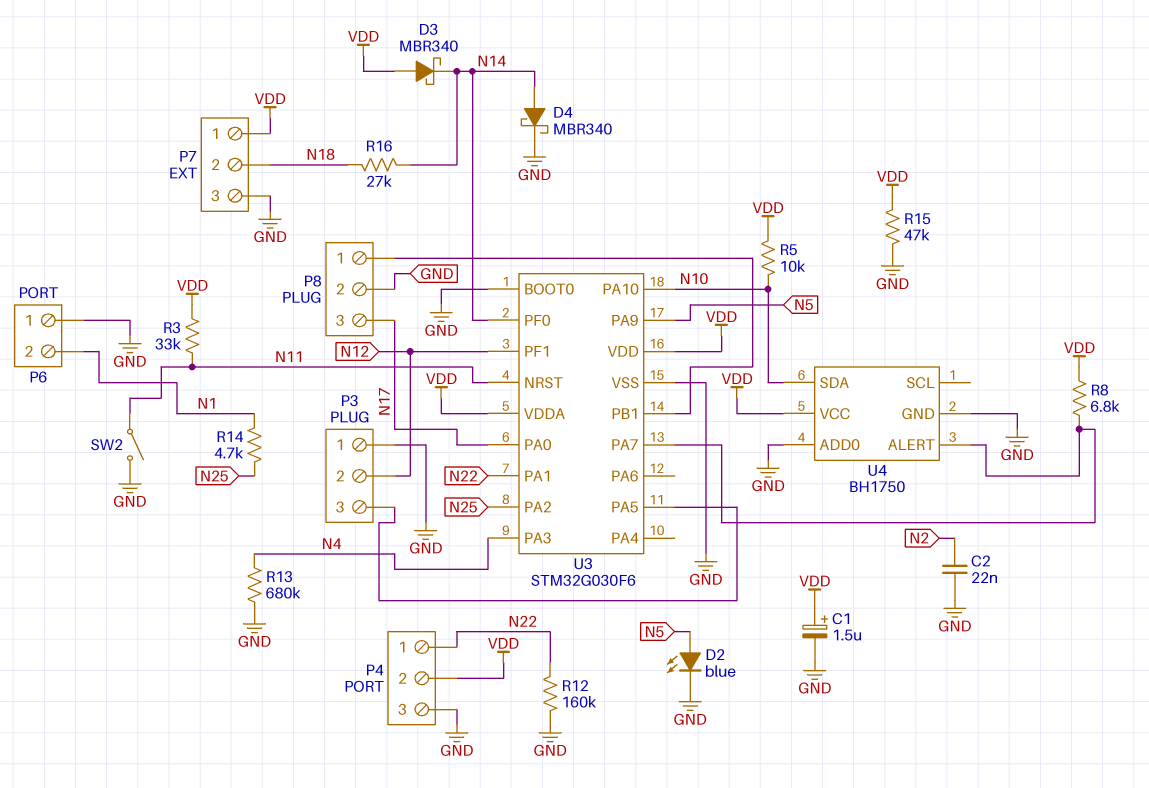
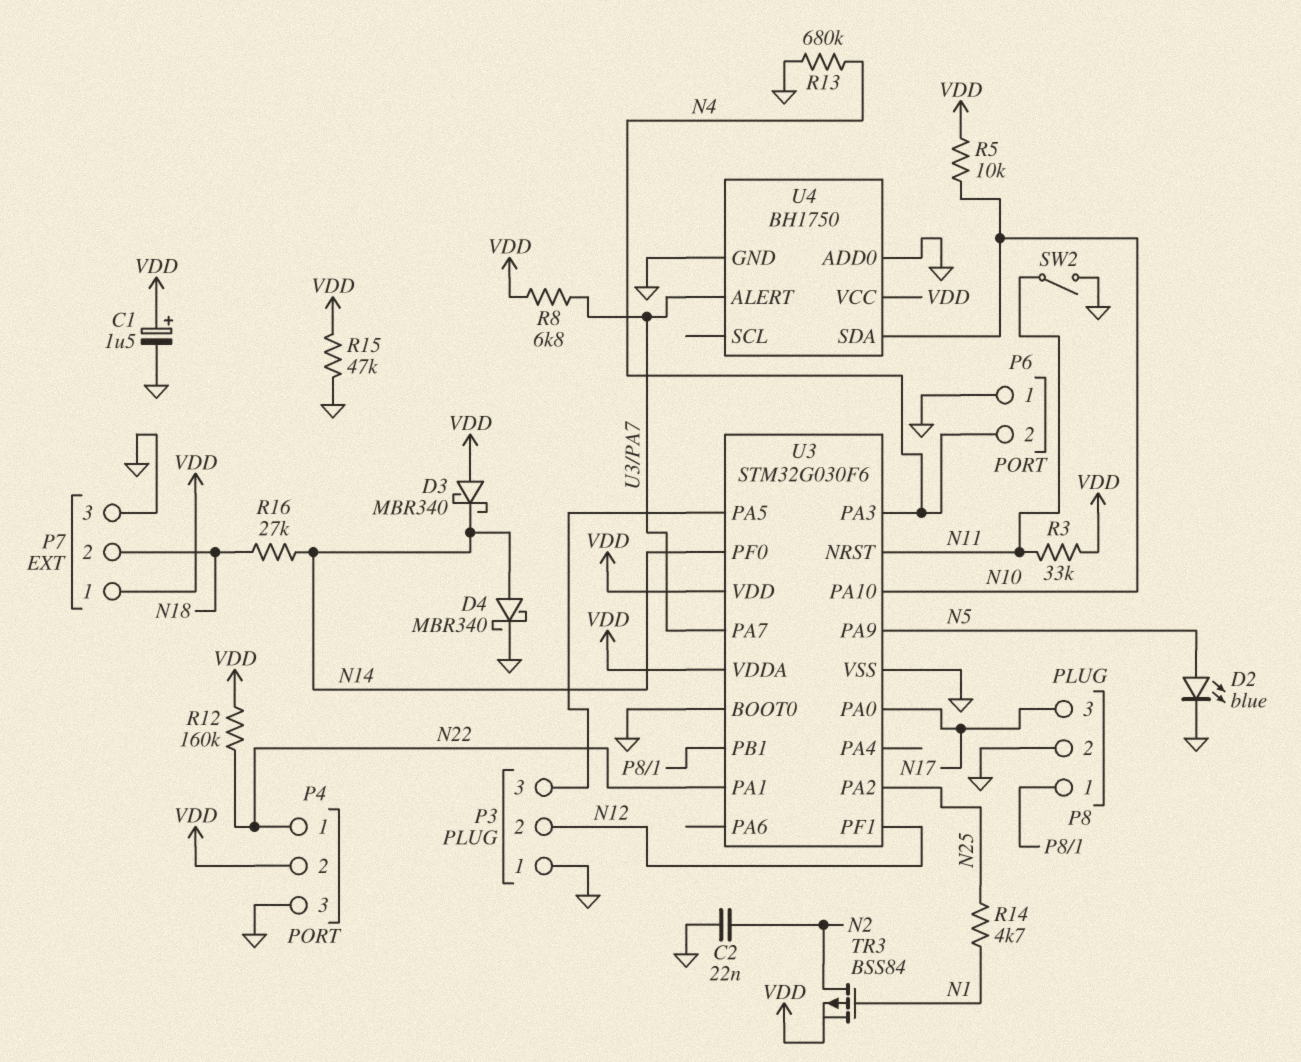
P6 pin 2: N1 -> N4
R12: 160k (GND, N22) -> 160k (N22, VDD)
TR3: none -> PMOS BSS84 (G N1, D N2, S VDD)

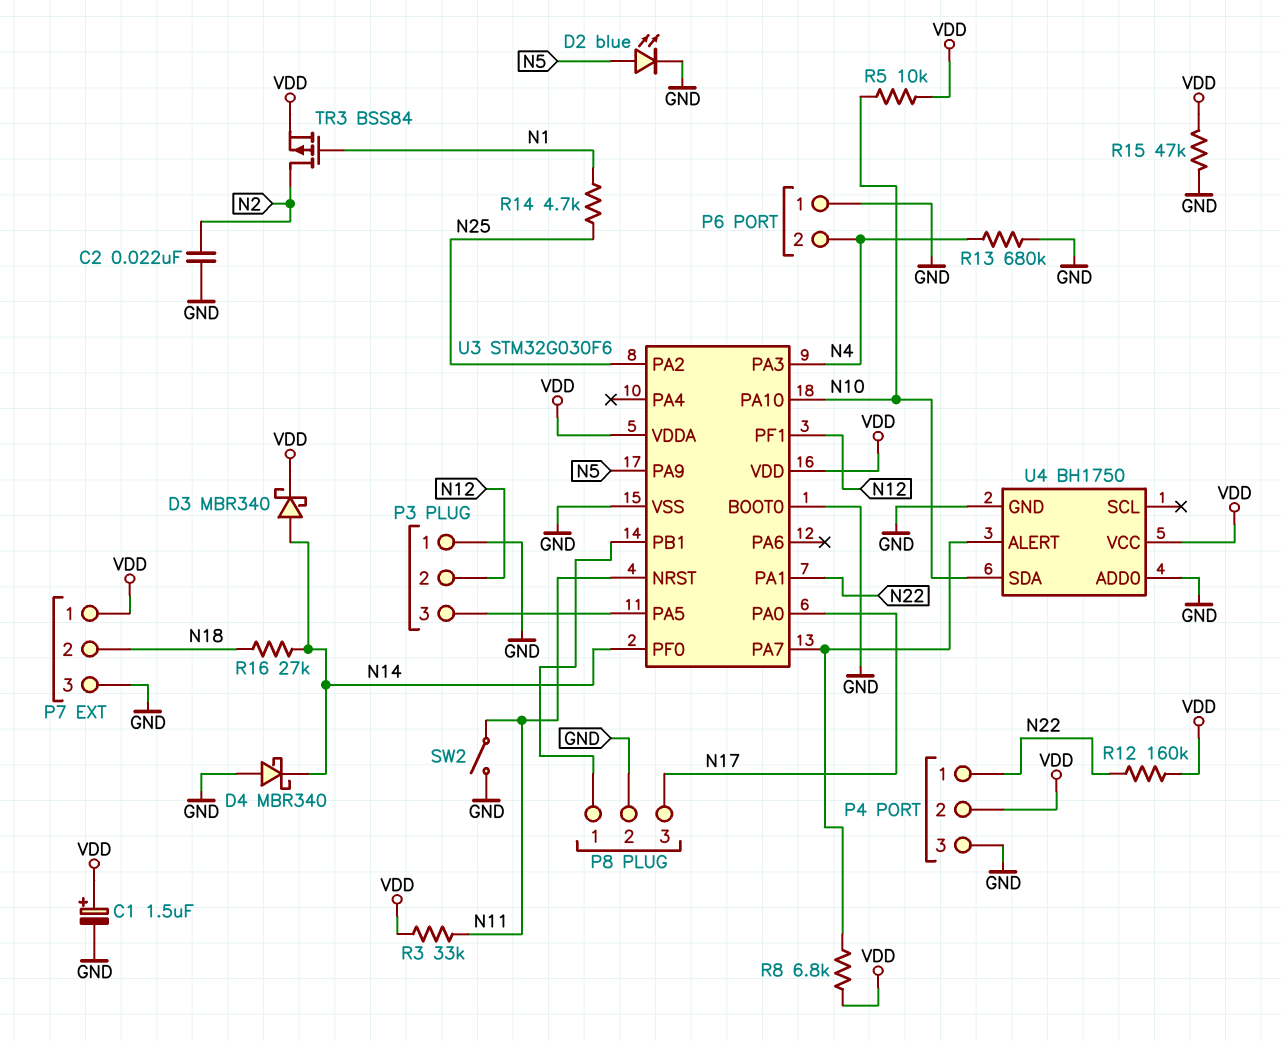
D3: schottky MBR340 (A VDD, K N14) -> schottky MBR340 (A N14, K VDD)
D4: schottky MBR340 (A N14, K GND) -> schottky MBR340 (A GND, K N14)

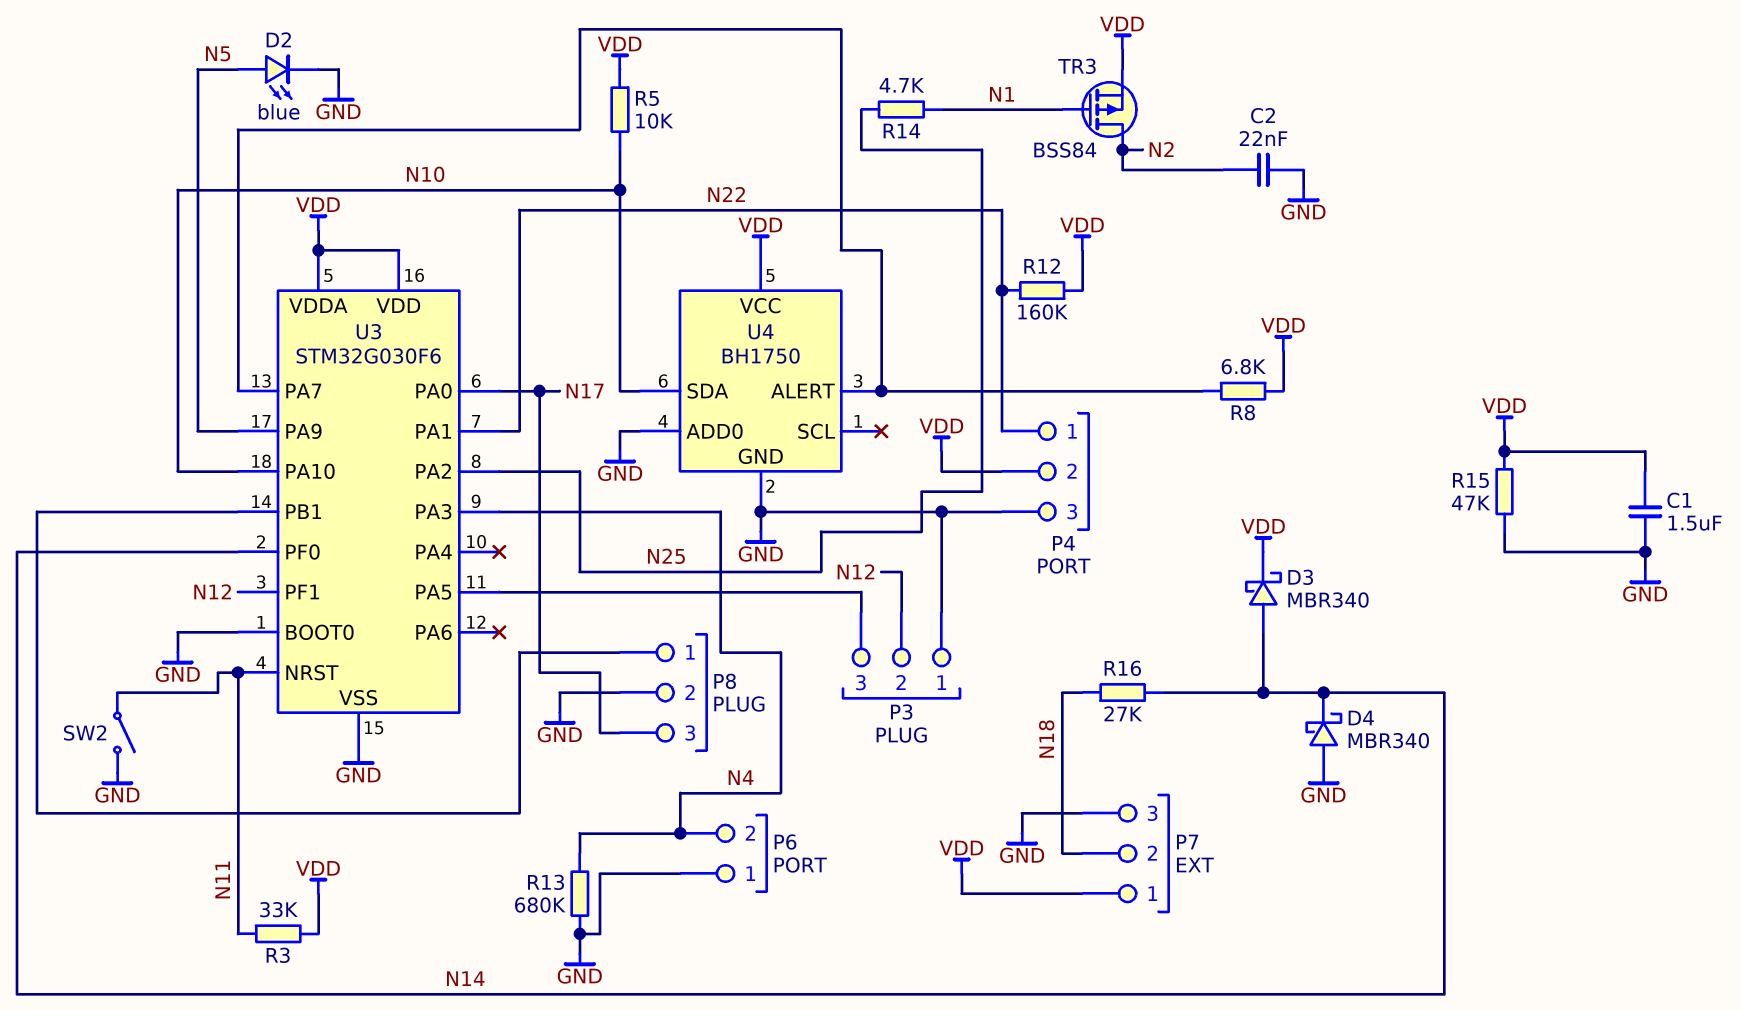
C1: 1.5uF (plus VDD, minus GND) -> 1.5uF (GND, VDD)

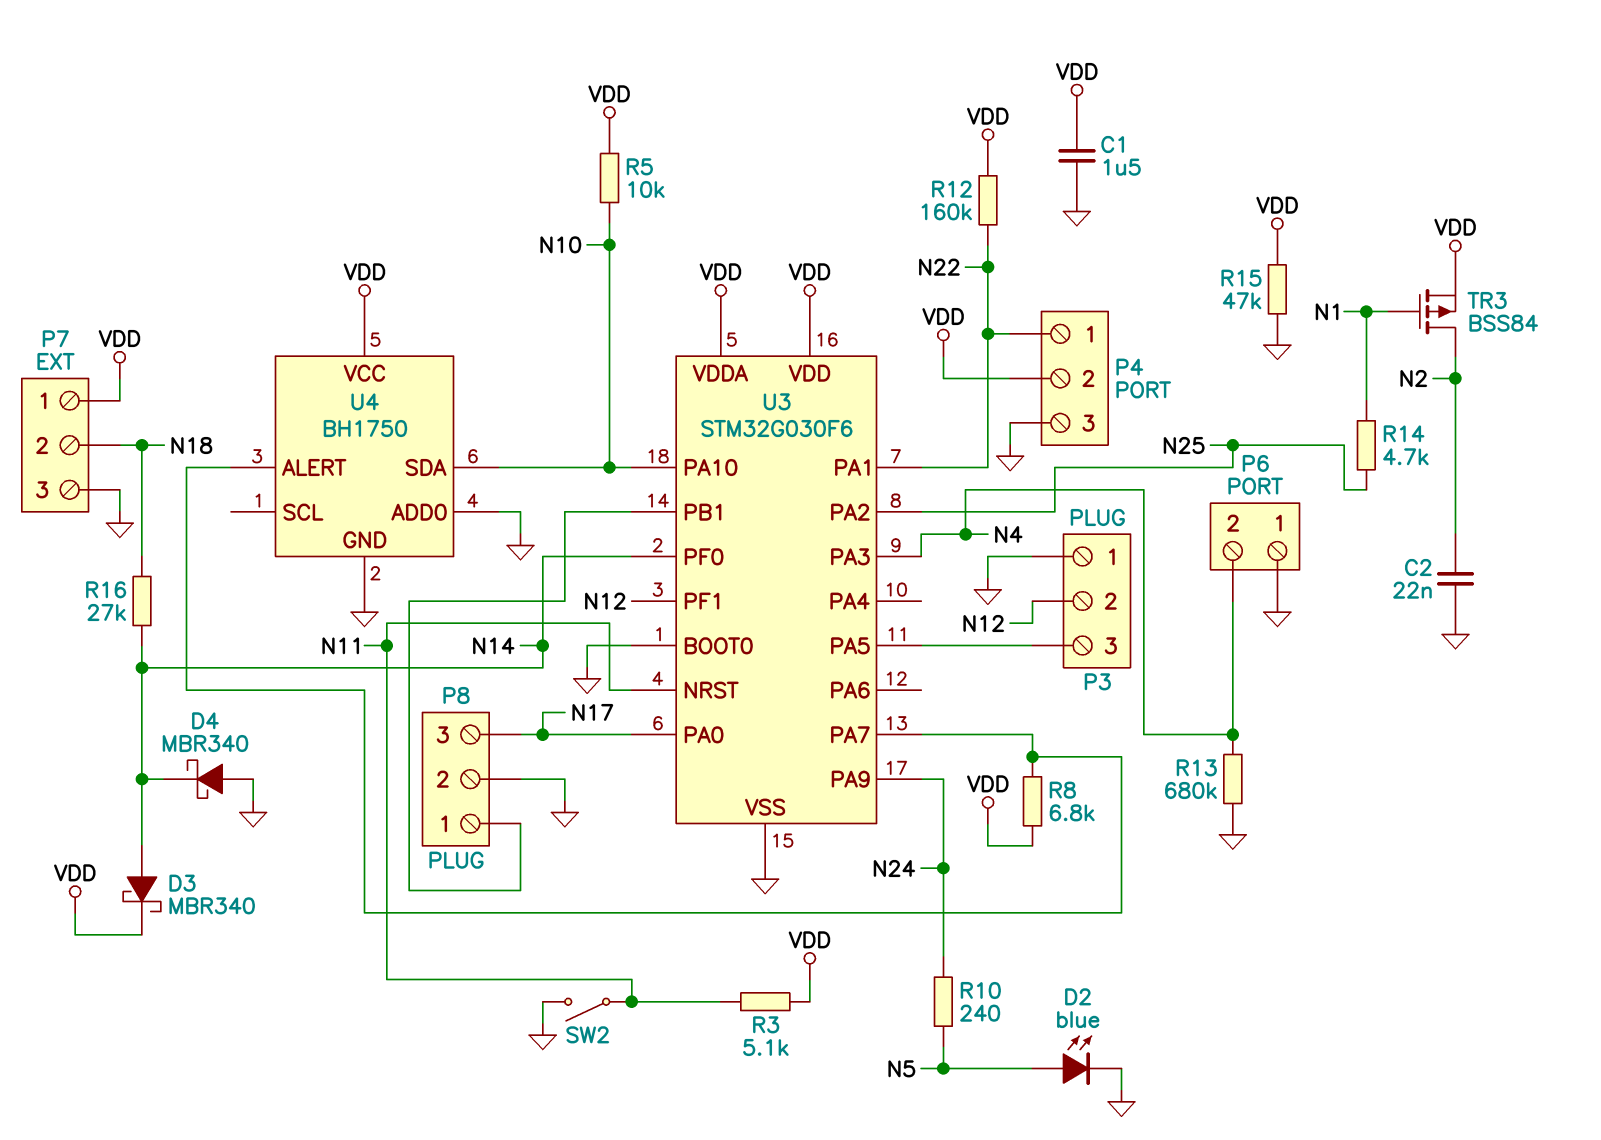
R3: 33k (N11, VDD) -> 5.1k (N11, VDD)
R10: none -> 240 (N5, N24)
U3 pin PA9: N5 -> N24

